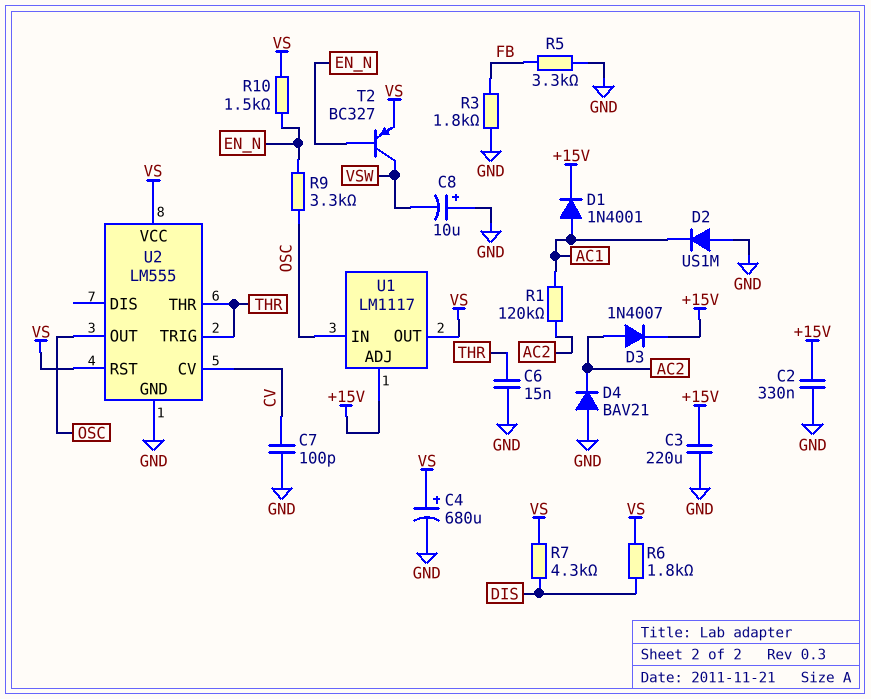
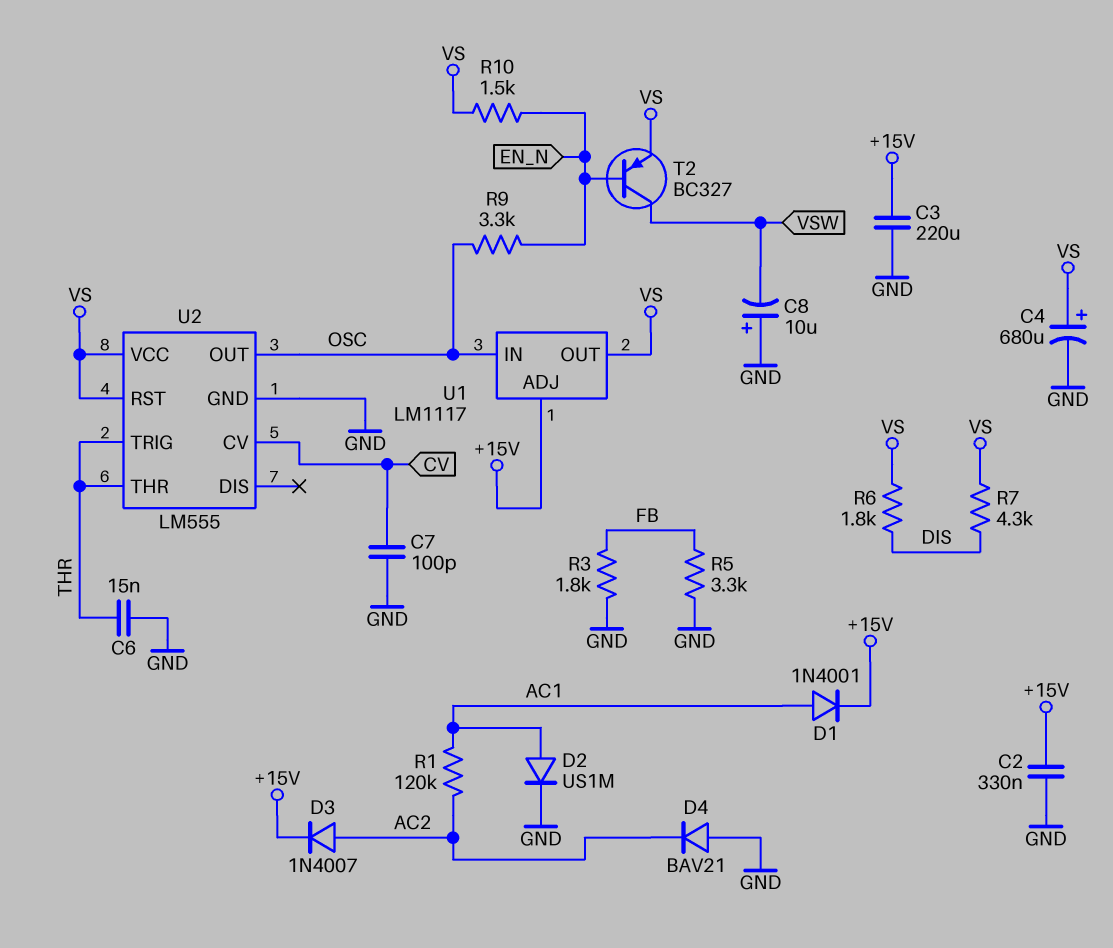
D2: diode US1M (A GND, K AC1) -> diode US1M (A AC1, K GND)

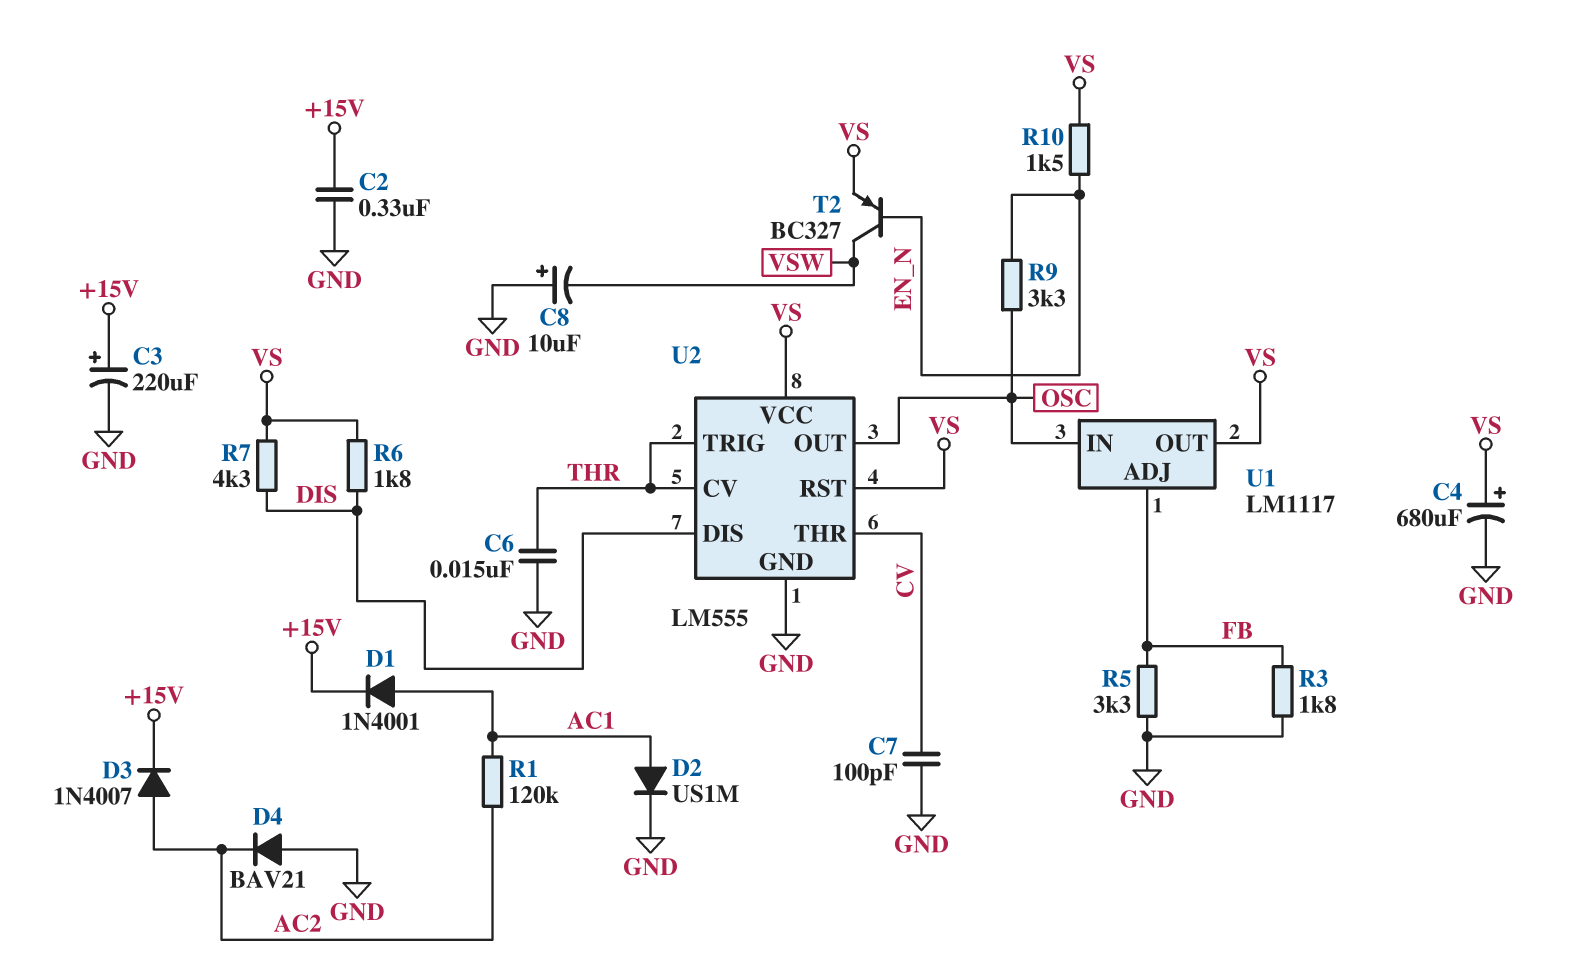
C3: 220uF (+15V, GND) -> 220uF (plus +15V, minus GND)
U1 pin ADJ: +15V -> FB
U2 pin CV: CV -> THR
U2 pin DIS: none -> DIS
U2 pin THR: THR -> CV

